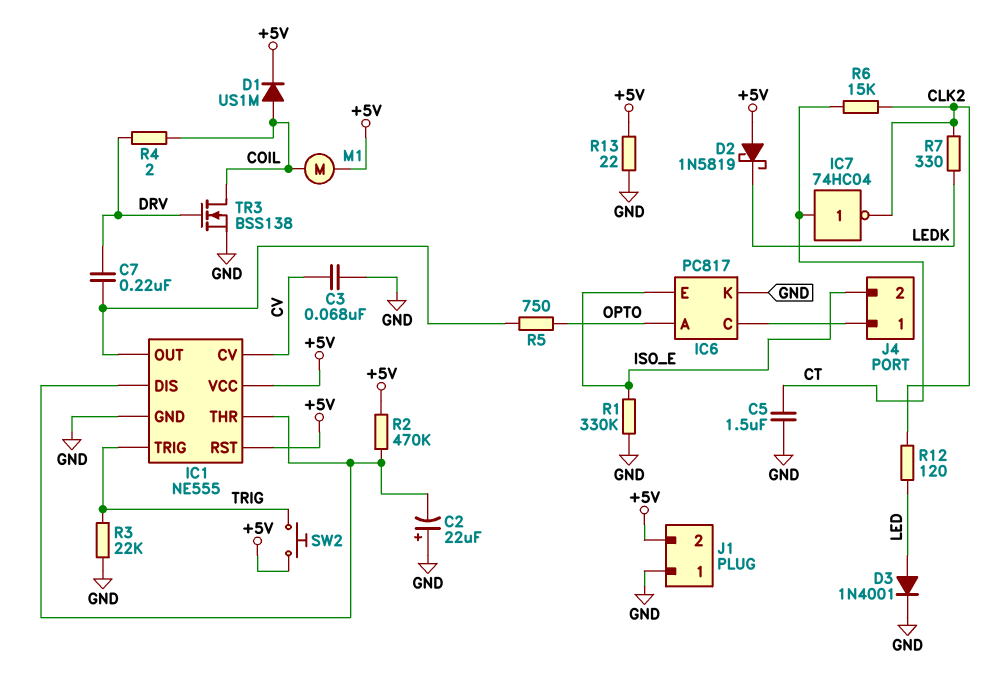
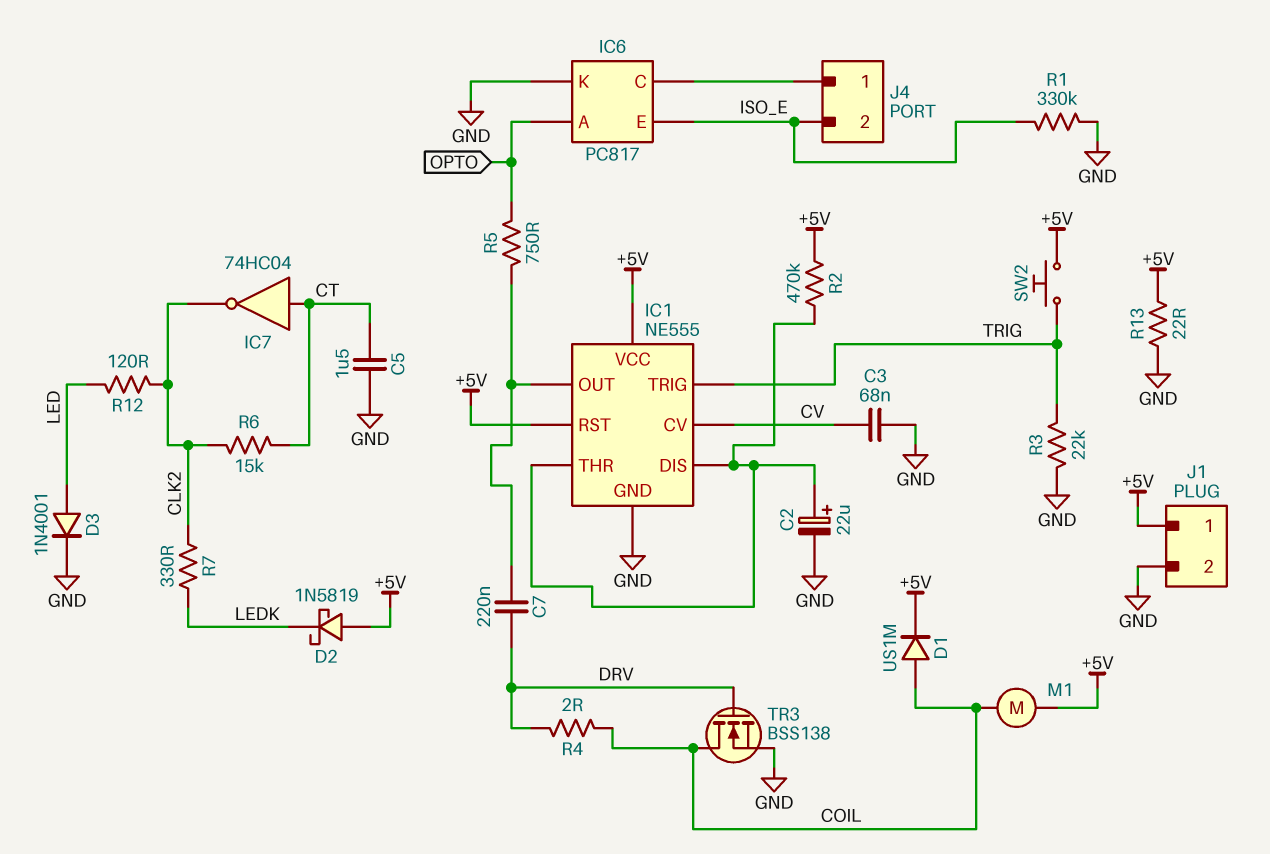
C2: 22uF (plus GND, minus IC1/DIS) -> 22uF (plus IC1/DIS, minus GND)
J1 pin 1: GND -> +5V
J1 pin 2: +5V -> GND

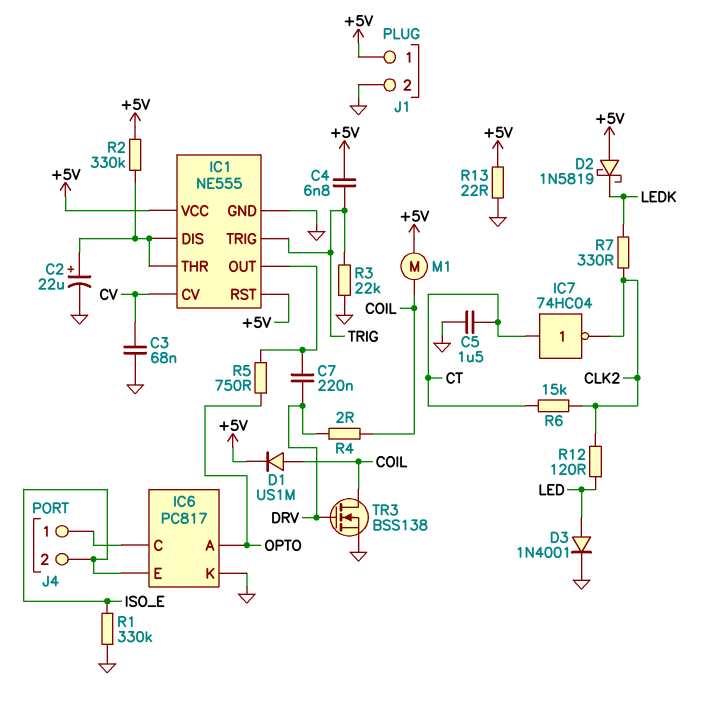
C4: none -> 6.8nF (+5V, TRIG)
R2: 470k (+5V, IC1/DIS) -> 330k (+5V, IC1/DIS)
SW2: button (+5V, TRIG) -> none

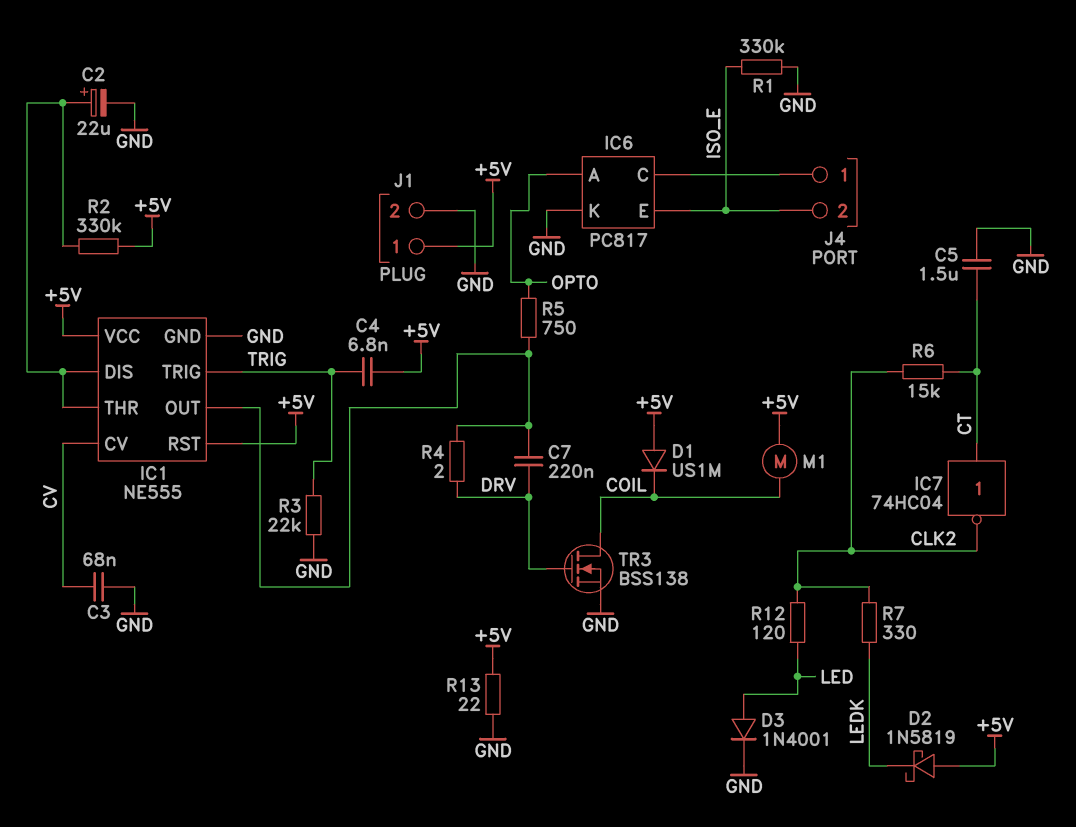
D1: diode US1M (A COIL, K +5V) -> diode US1M (A +5V, K COIL)
R4: 2 (COIL, DRV) -> 2 (DRV, IC1/OUT)

